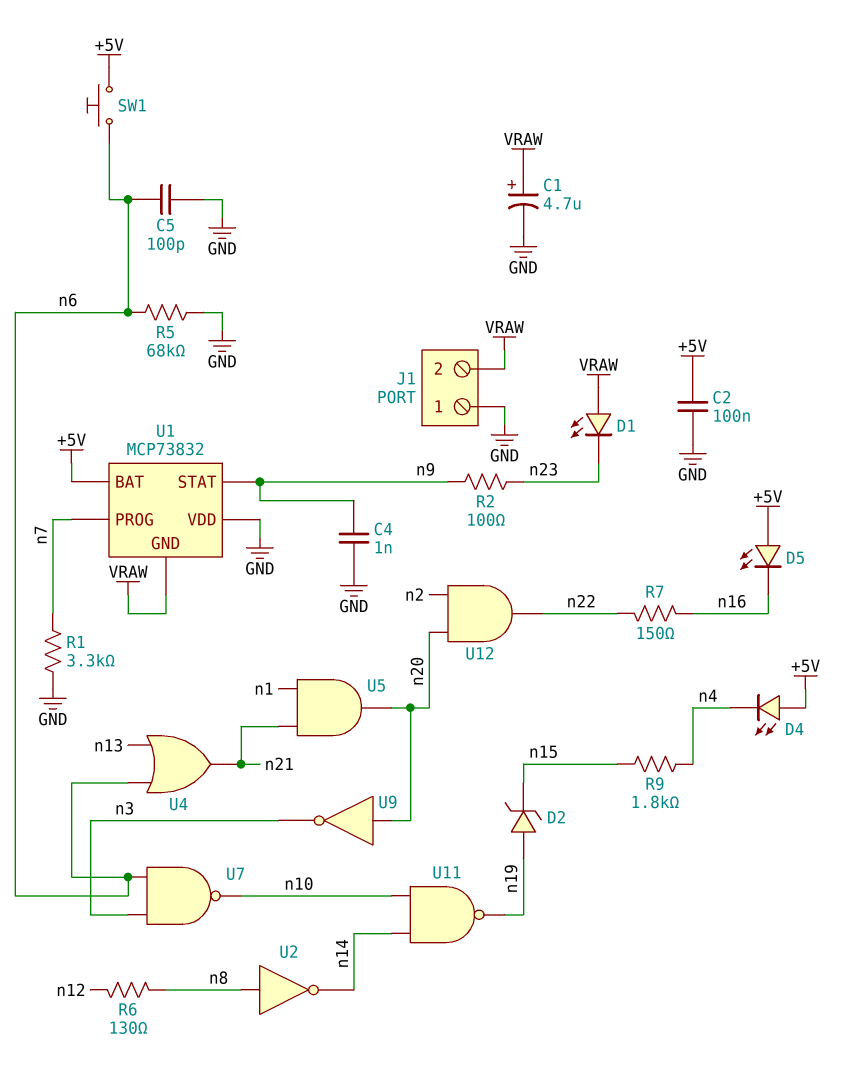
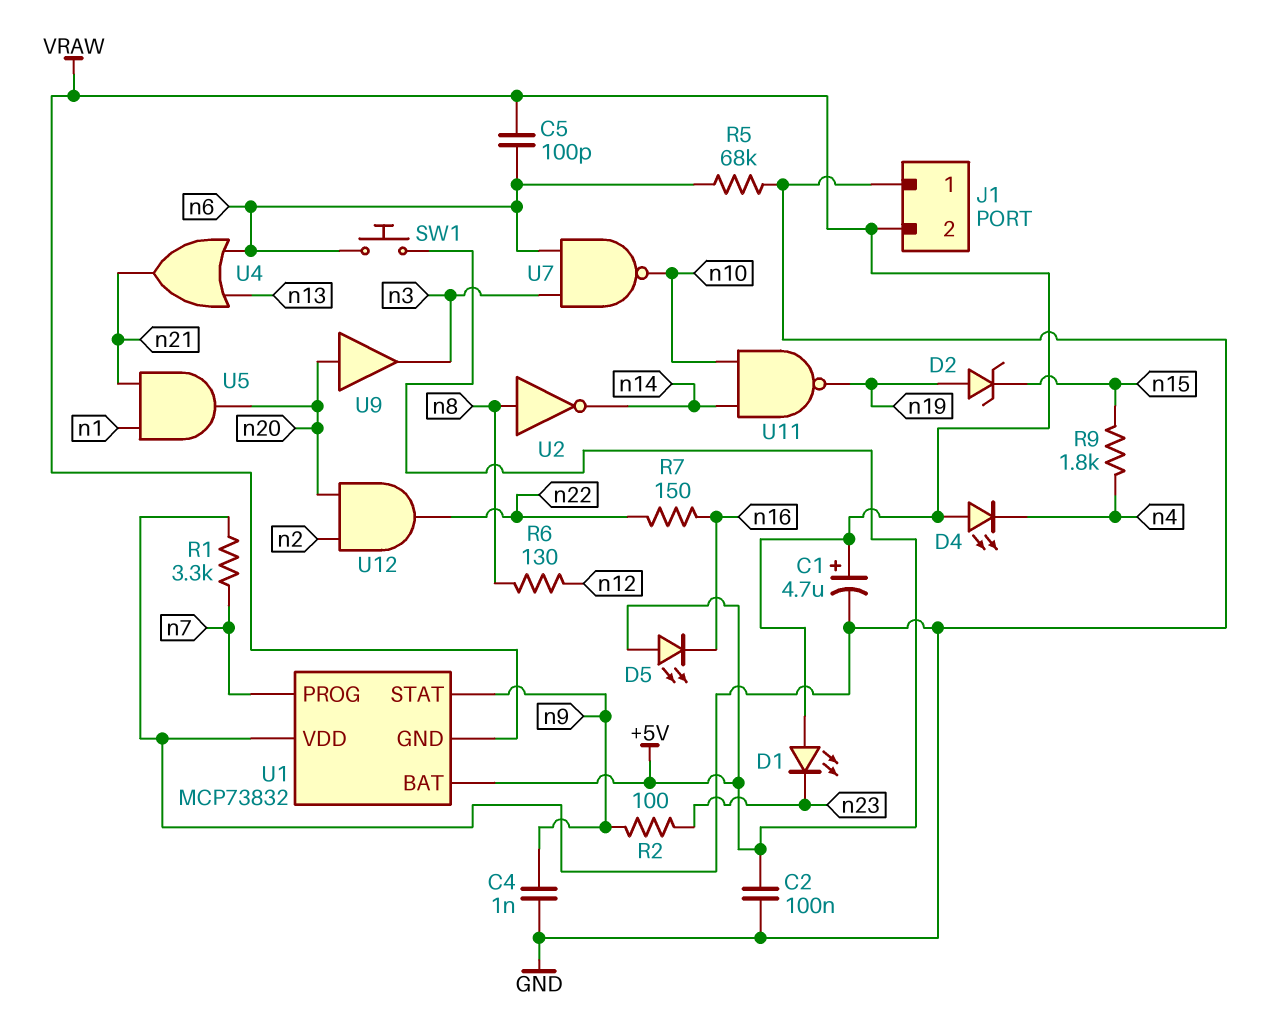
C5: 100pF (GND, n6) -> 100pF (VRAW, n6)
D4: LED (A +5V, K n4) -> LED (A VRAW, K n4)
U9: NOT (in n20, out n3) -> buffer (in n20, out n3)

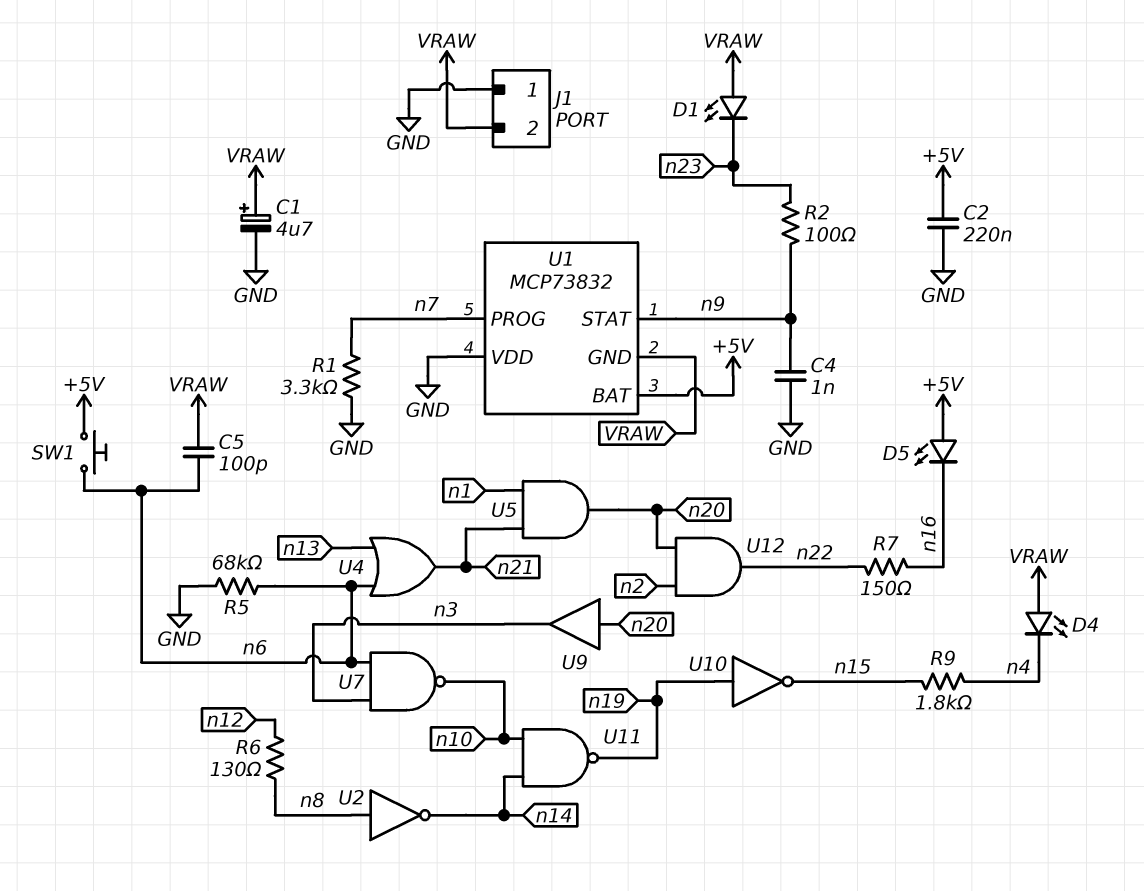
C2: 100nF (+5V, GND) -> 220nF (+5V, GND)
D2: zener (A n19, K n15) -> none
U10: none -> NOT (in n19, out n15)

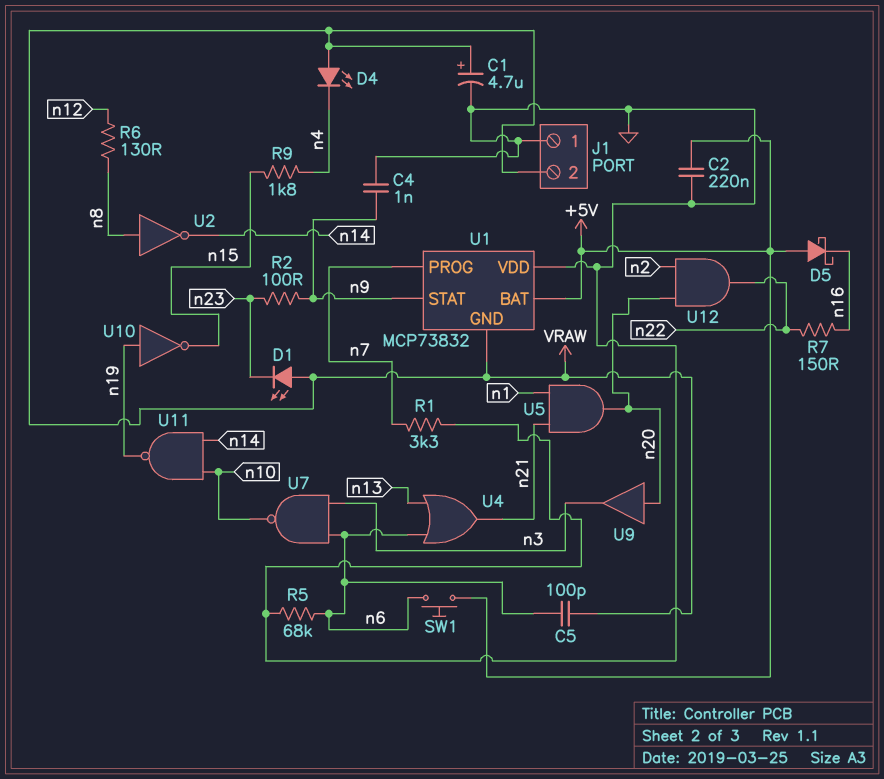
D5: LED (A +5V, K n16) -> schottky (A +5V, K n16)

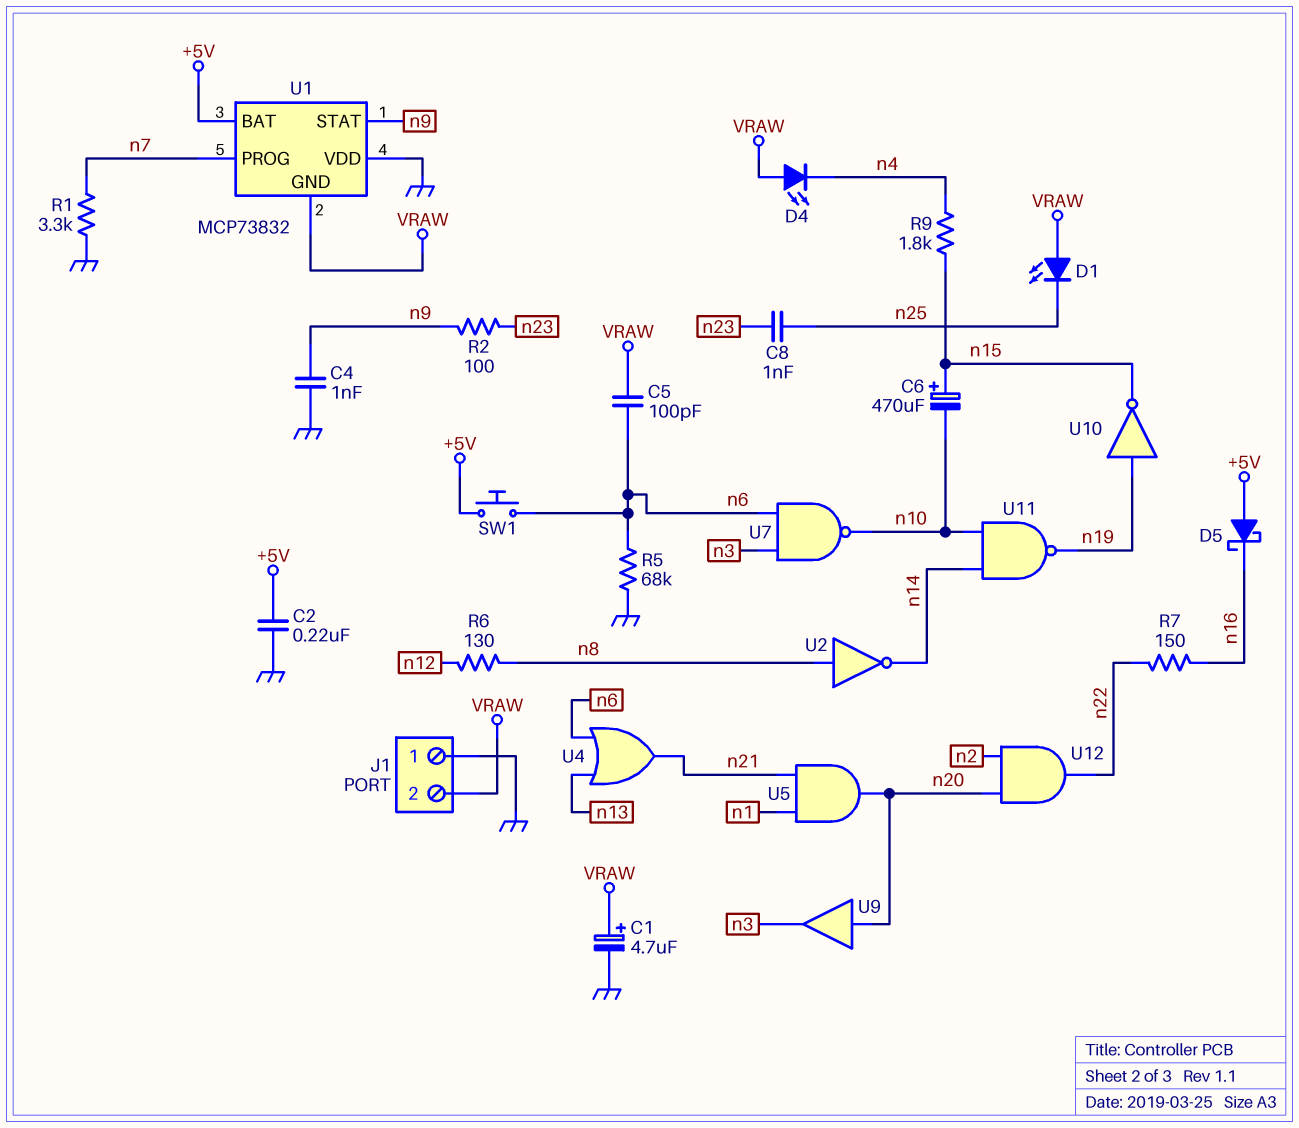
C6: none -> 470uF (plus n15, minus n10)
C8: none -> 1nF (n23, n25)
D1: LED (A VRAW, K n23) -> LED (A VRAW, K n25)

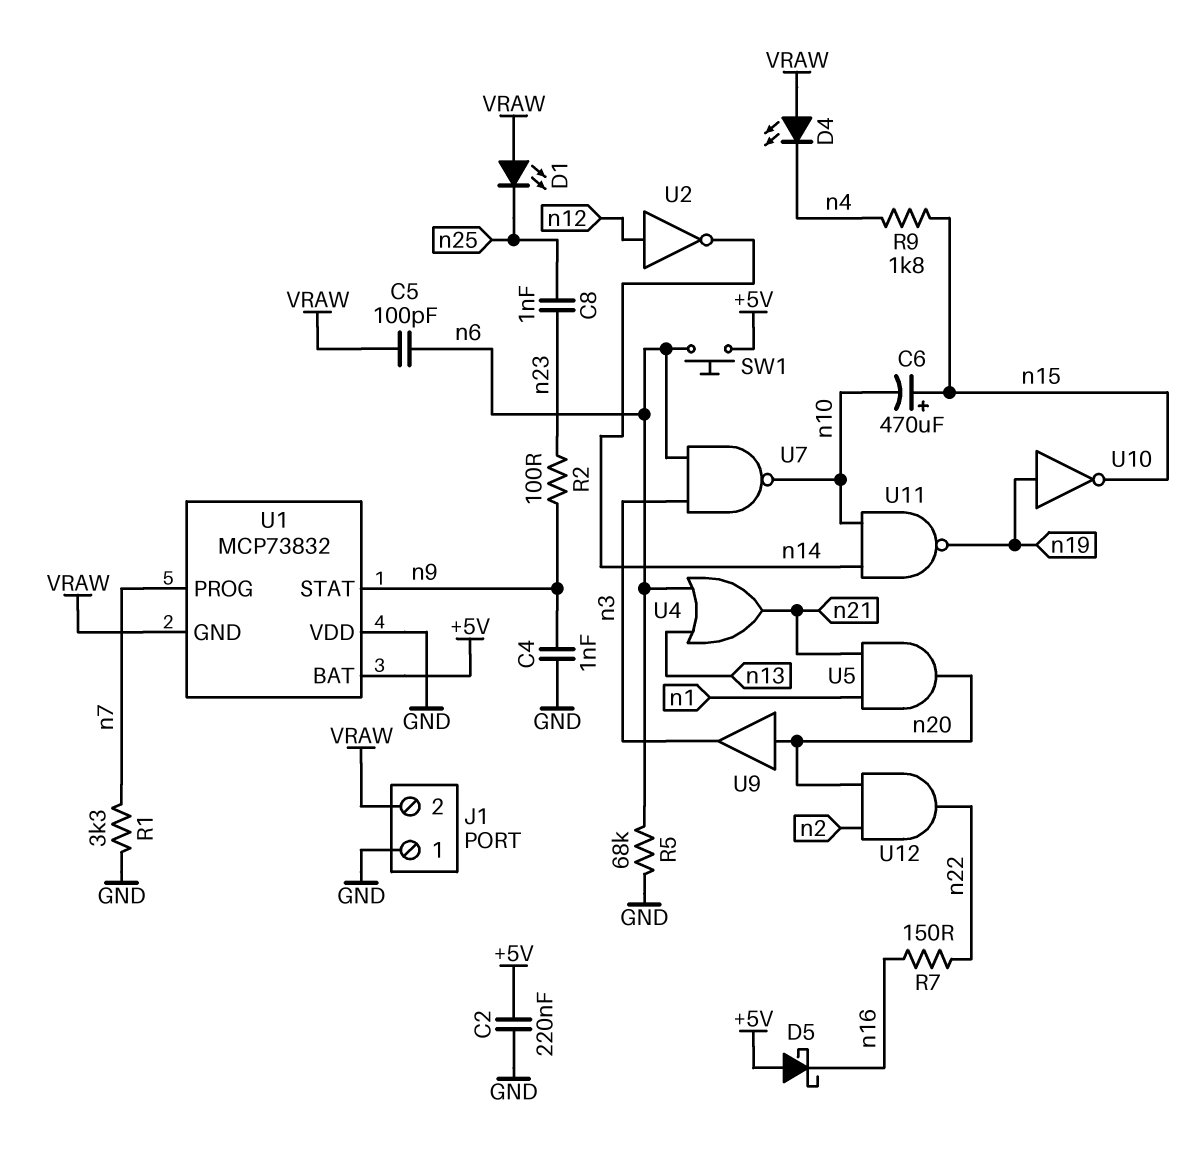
C1: 4.7uF (plus VRAW, minus GND) -> none
R6: 130 (n8, n12) -> none
U2: NOT (in n8, out n14) -> NOT (in n12, out n14)

